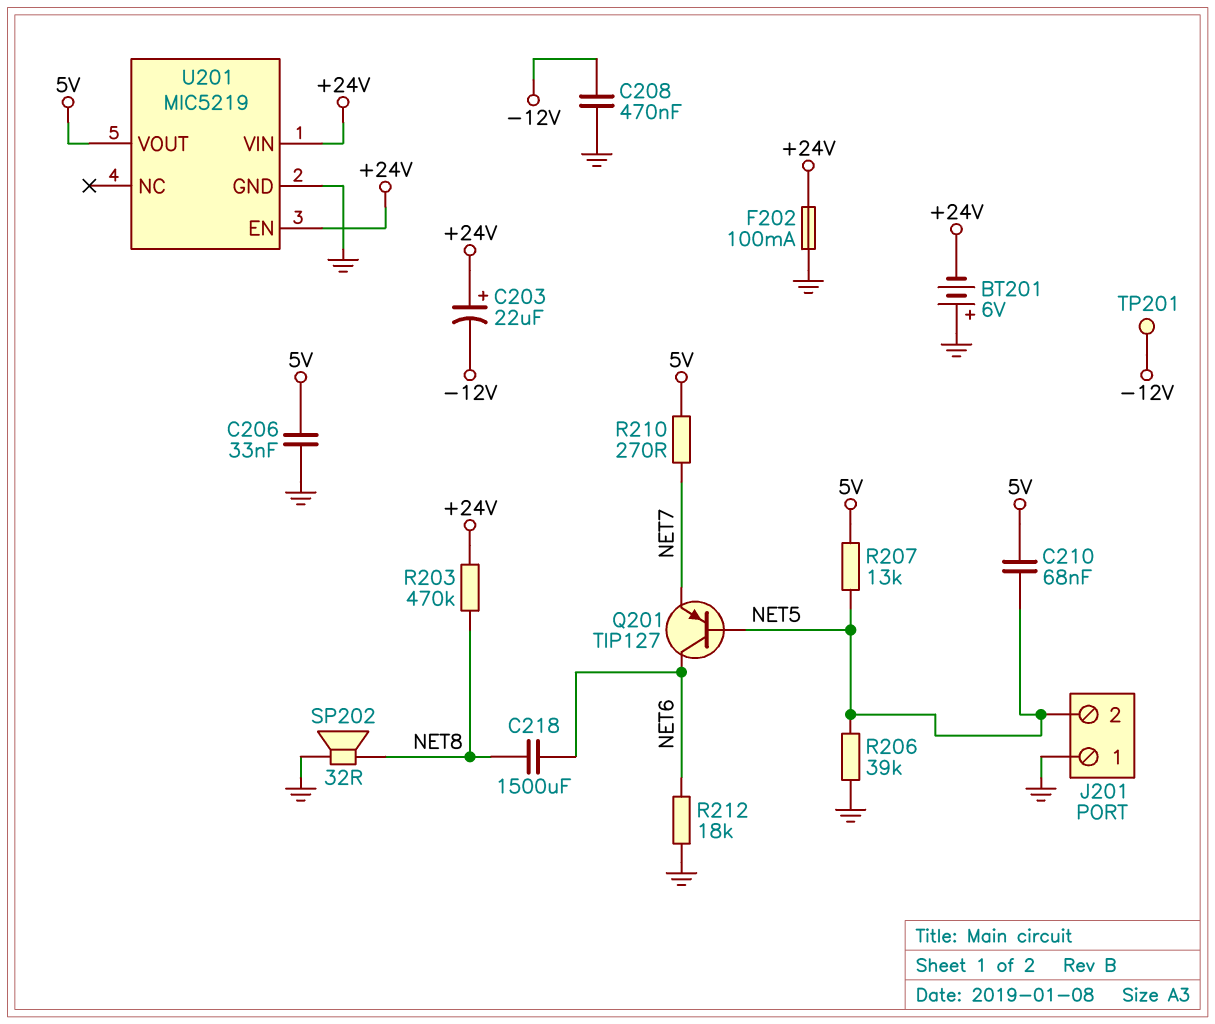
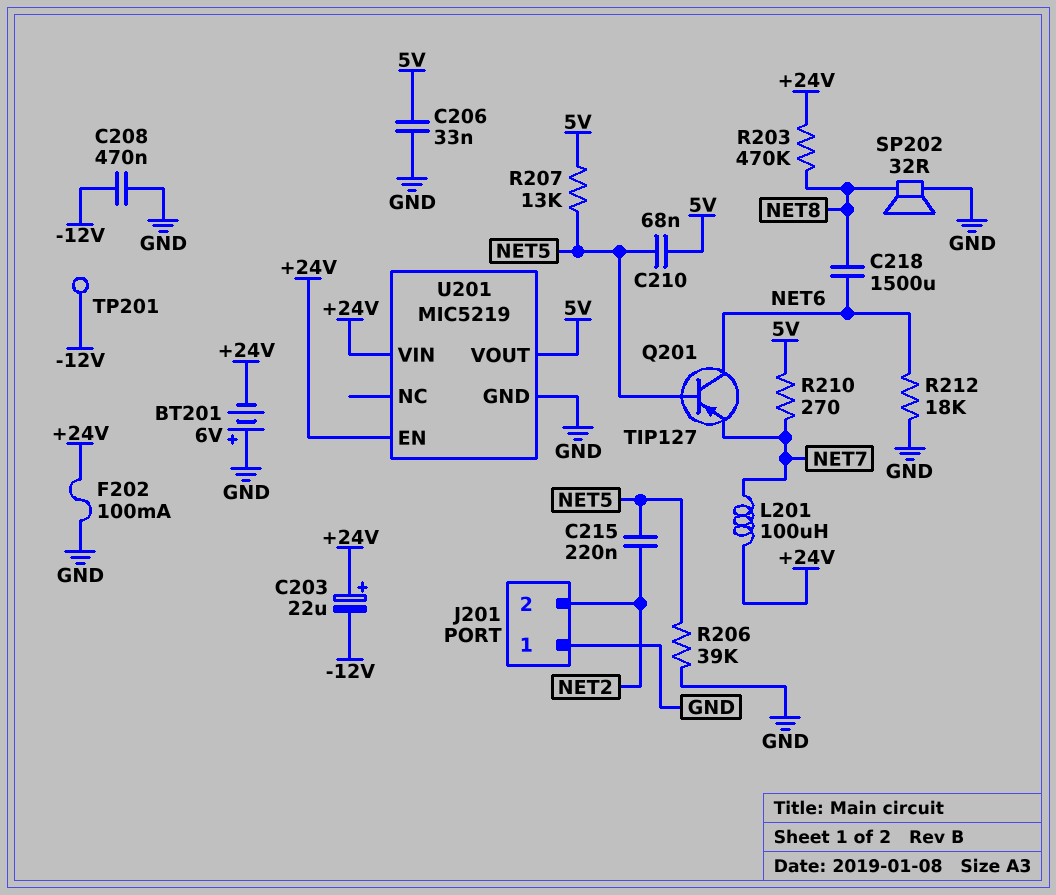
C215: none -> 220nF (NET2, NET5)
J201 pin 2: NET5 -> NET2
L201: none -> 100uH (+24V, NET7)

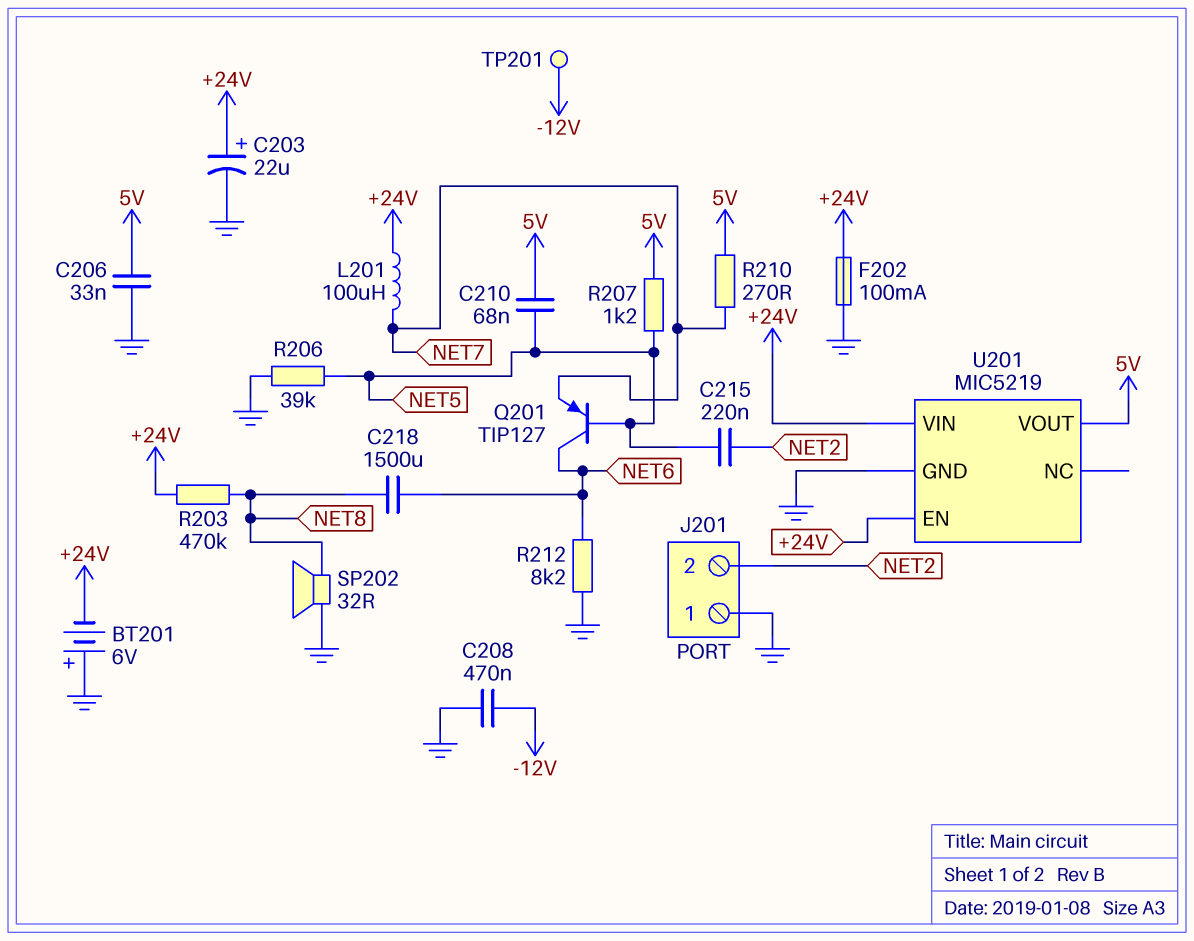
C203: 22uF (plus +24V, minus -12V) -> 22uF (plus +24V, minus GND)
R207: 13k (5V, NET5) -> 1.2k (5V, NET5)
R212: 18k (GND, NET6) -> 8.2k (GND, NET6)

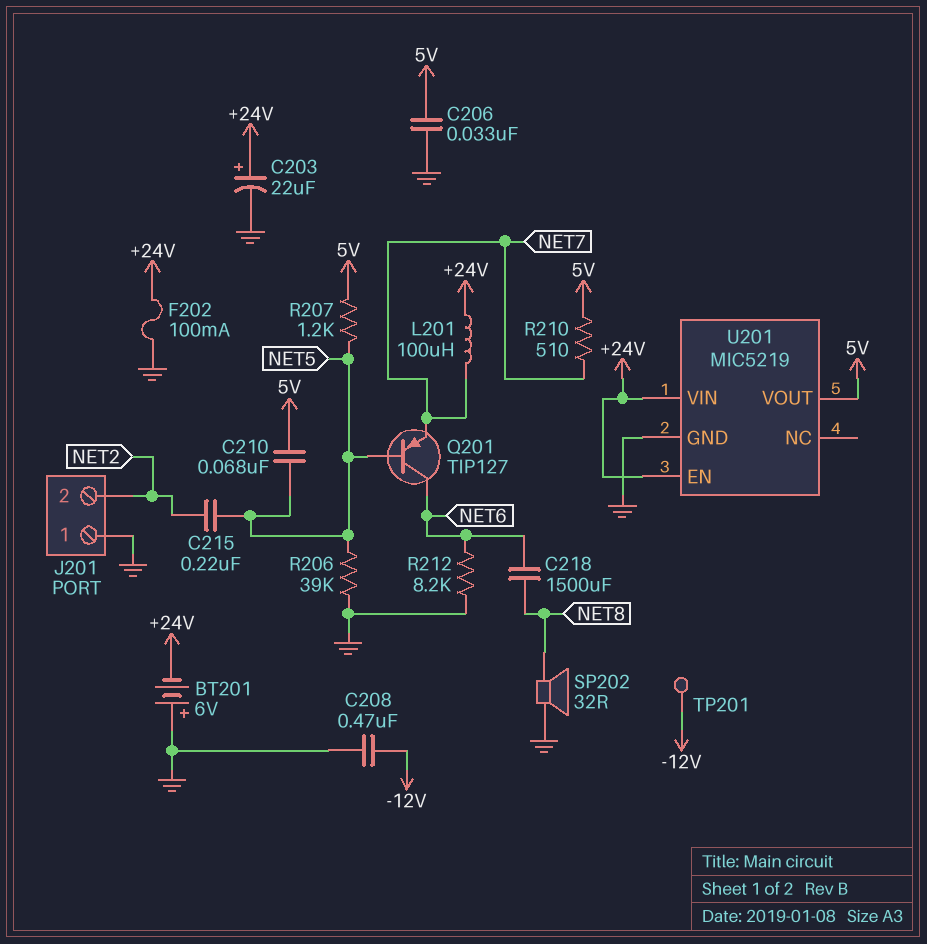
R203: 470k (+24V, NET8) -> none
R210: 270 (5V, NET7) -> 510 (5V, NET7)

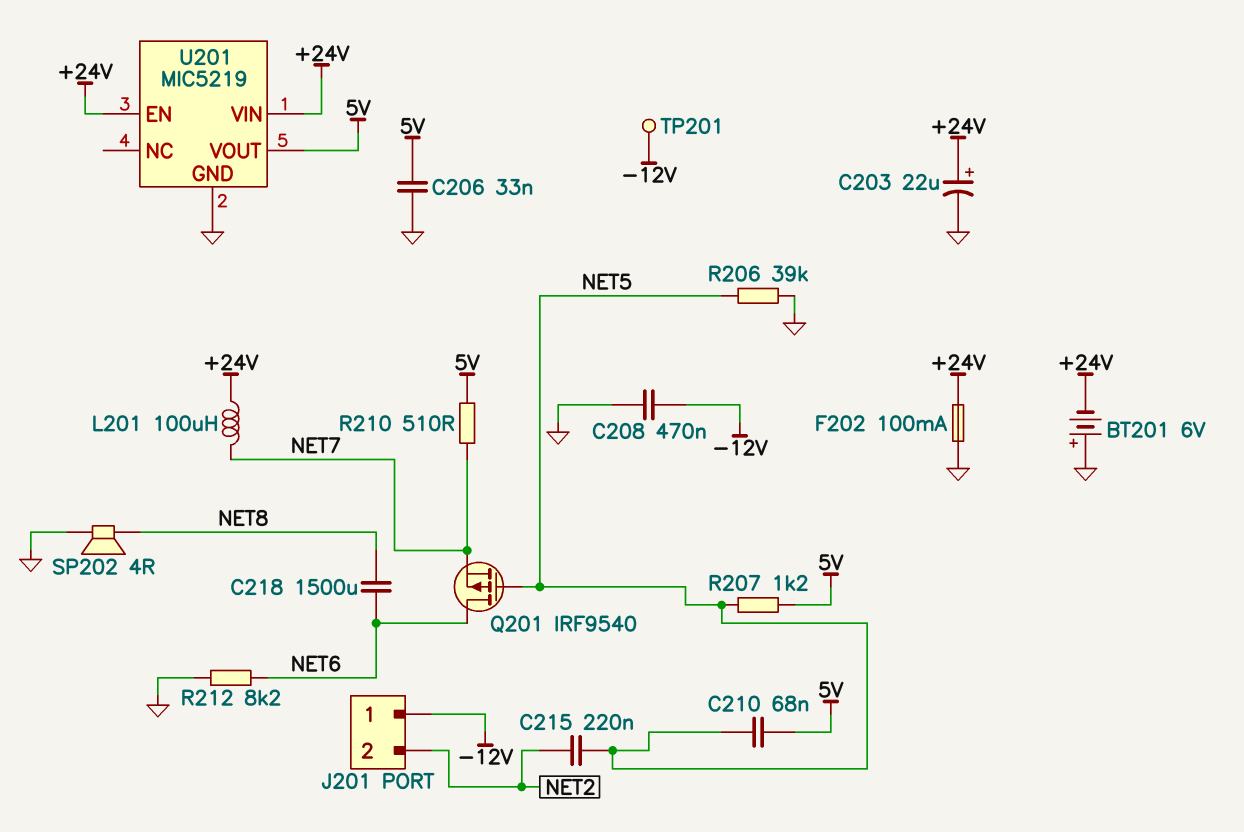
J201 pin 1: GND -> -12V
Q201: PNP TIP127 (B NET5, C NET6, E NET7) -> PMOS IRF9540 (G NET5, D NET6, S NET7)
SP202: speaker 32R (GND, NET8) -> speaker 4R (GND, NET8)

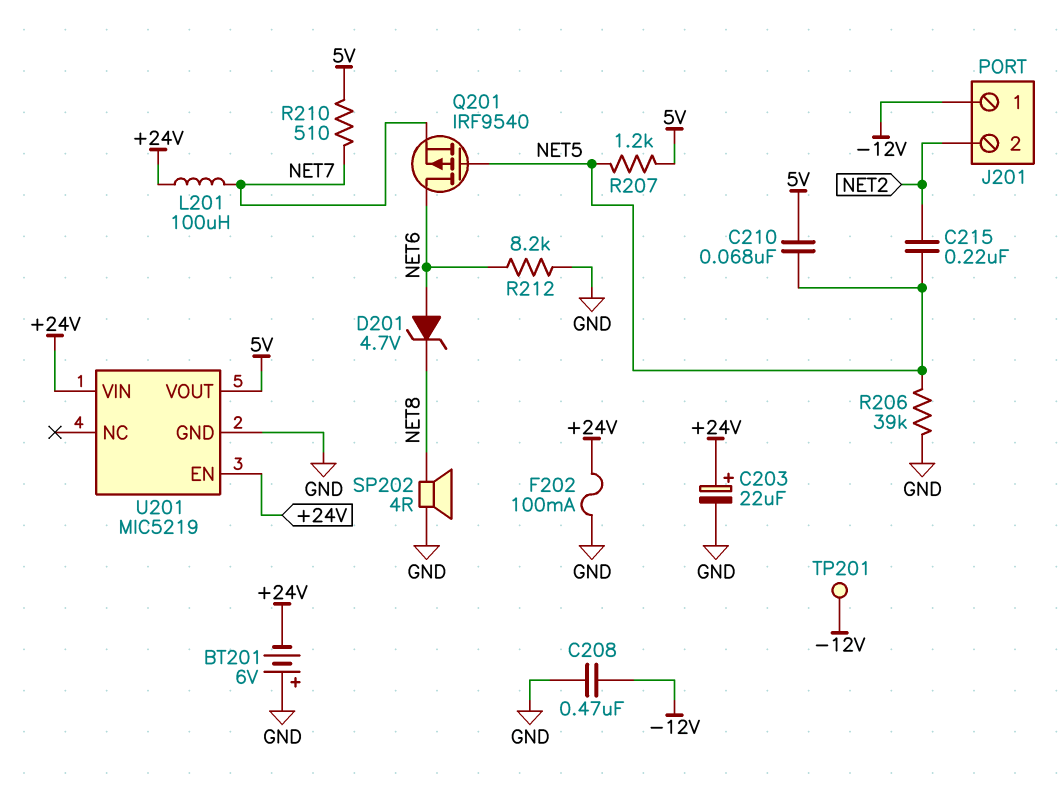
C206: 33nF (5V, GND) -> none
C218: 1500uF (NET6, NET8) -> none
D201: none -> zener 4.7V (A NET6, K NET8)

